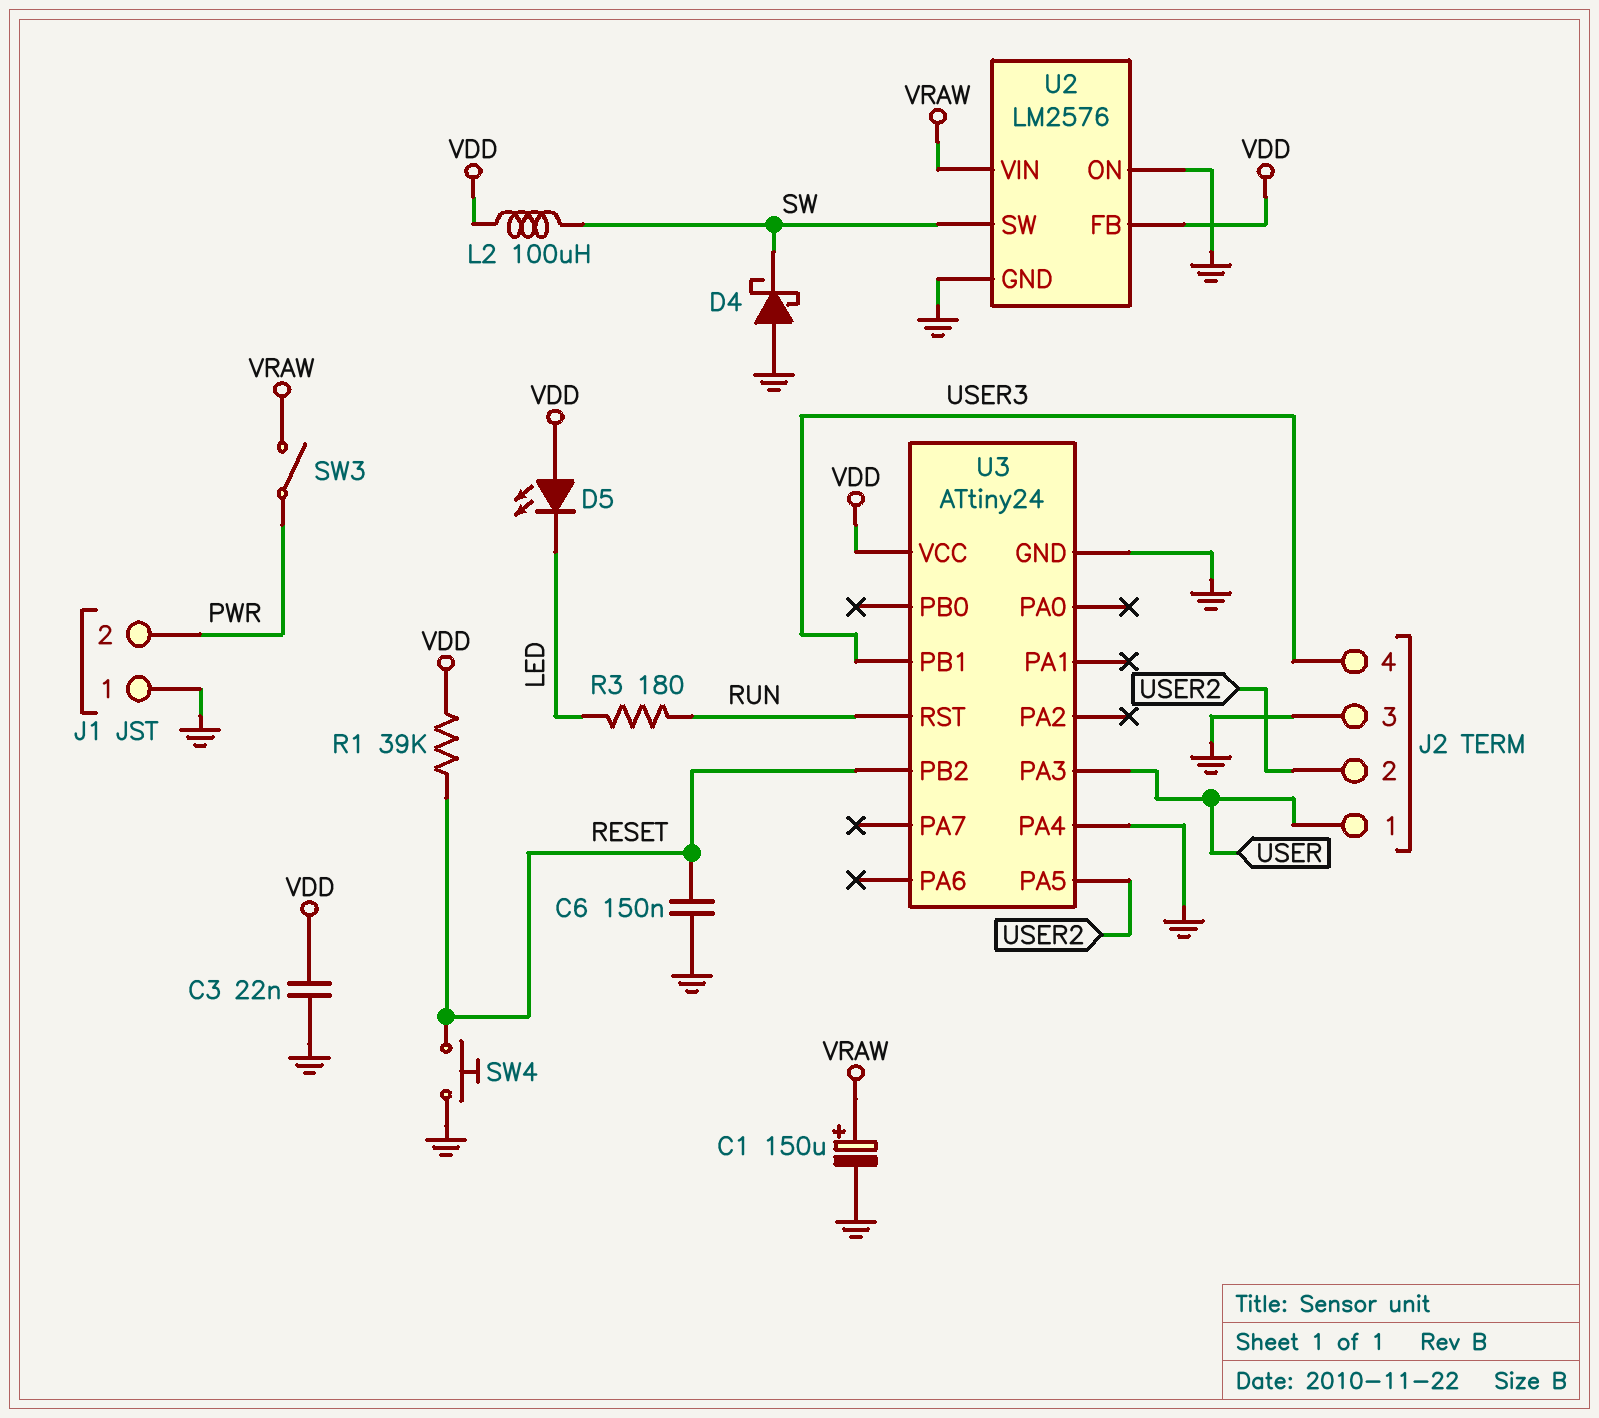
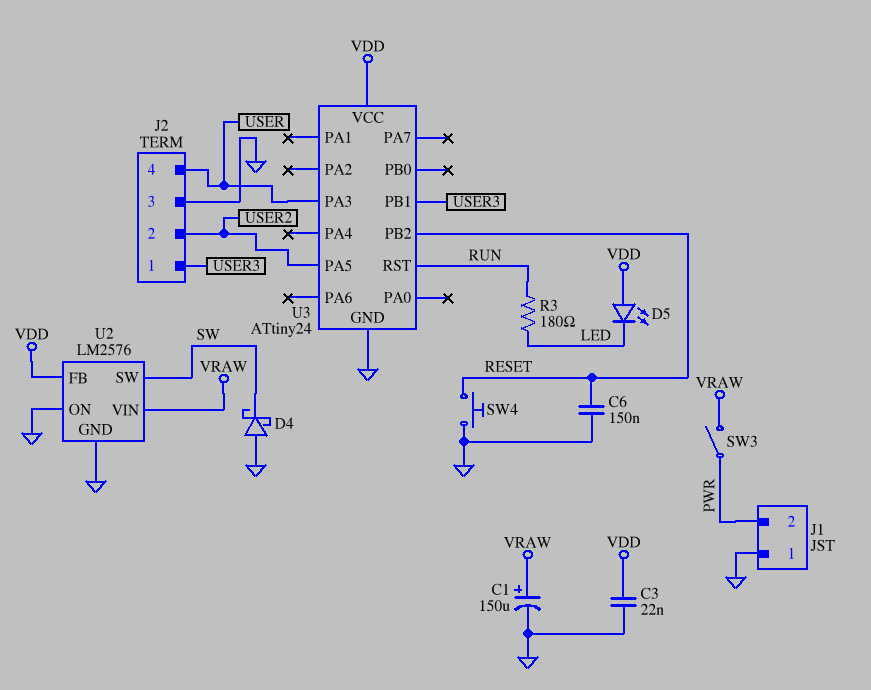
J2 pin 1: USER -> USER3
J2 pin 4: USER3 -> USER
L2: 100uH (SW, VDD) -> none
R1: 39k (RESET, VDD) -> none
U3 pin PA4: GND -> none

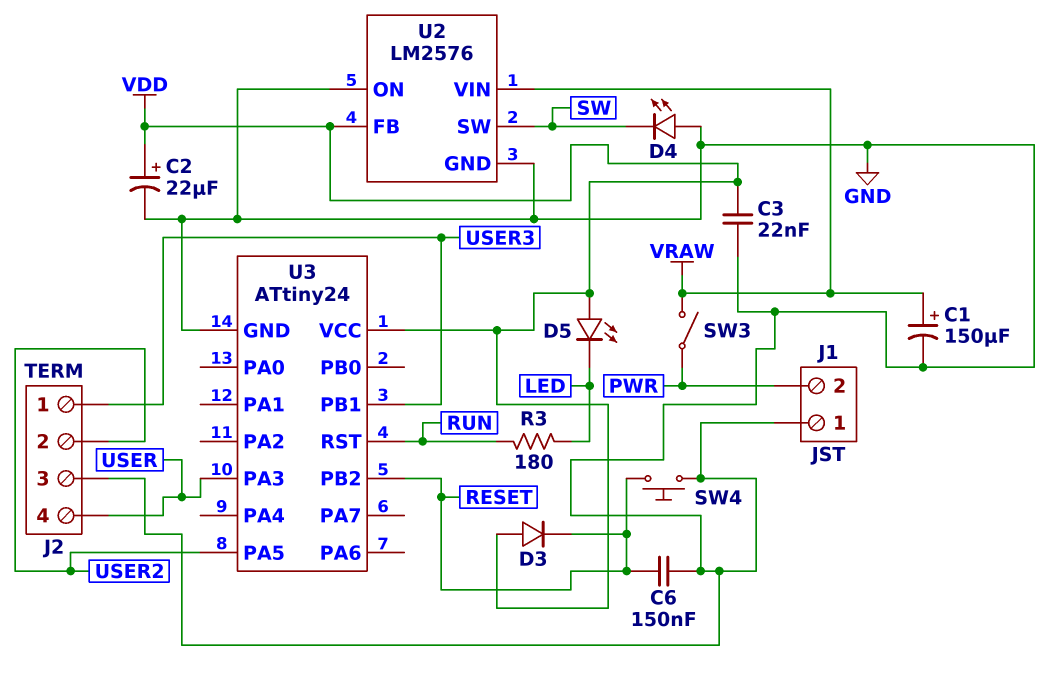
C2: none -> 22uF (plus VDD, minus GND)
D3: none -> diode (A VDD, K RESET)
D4: schottky (A GND, K SW) -> LED (A GND, K SW)

